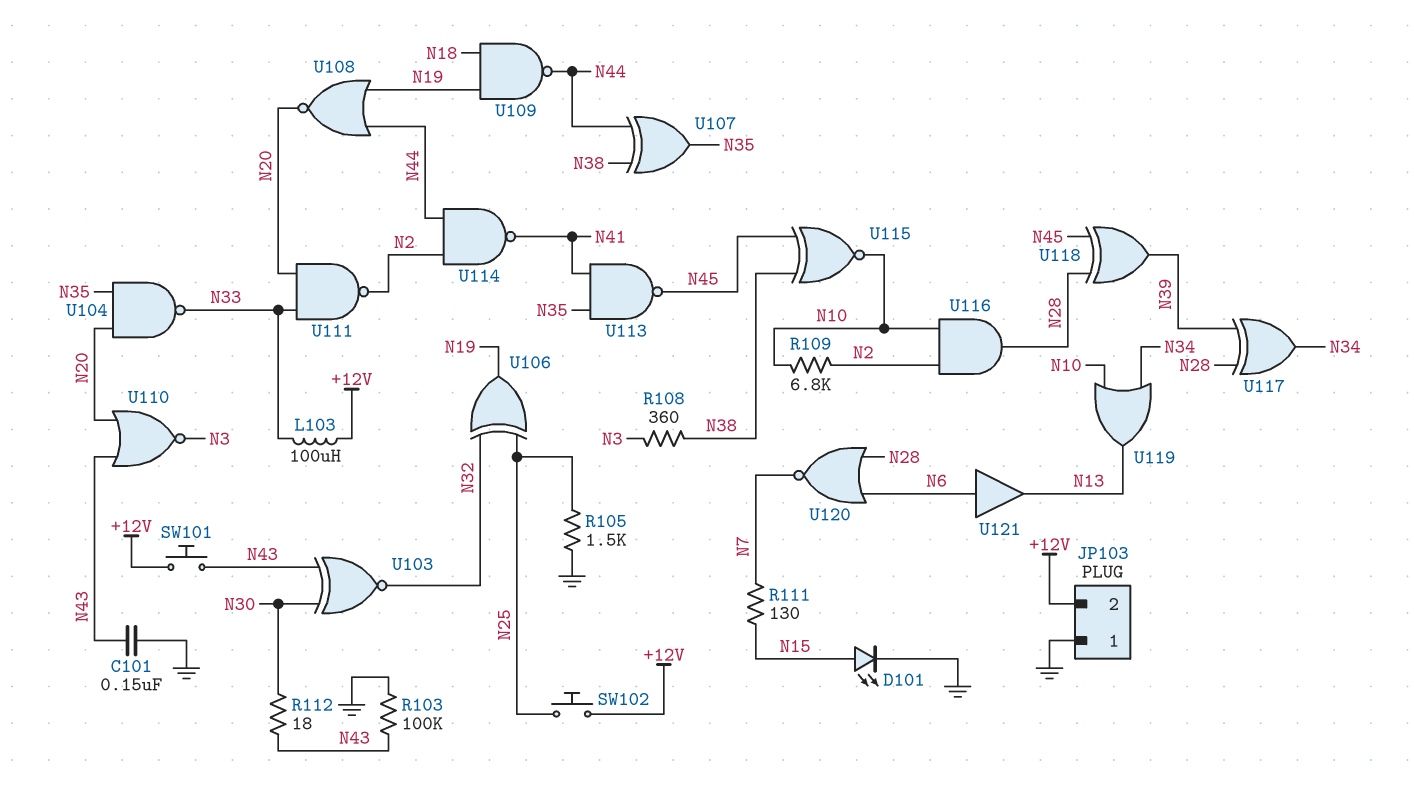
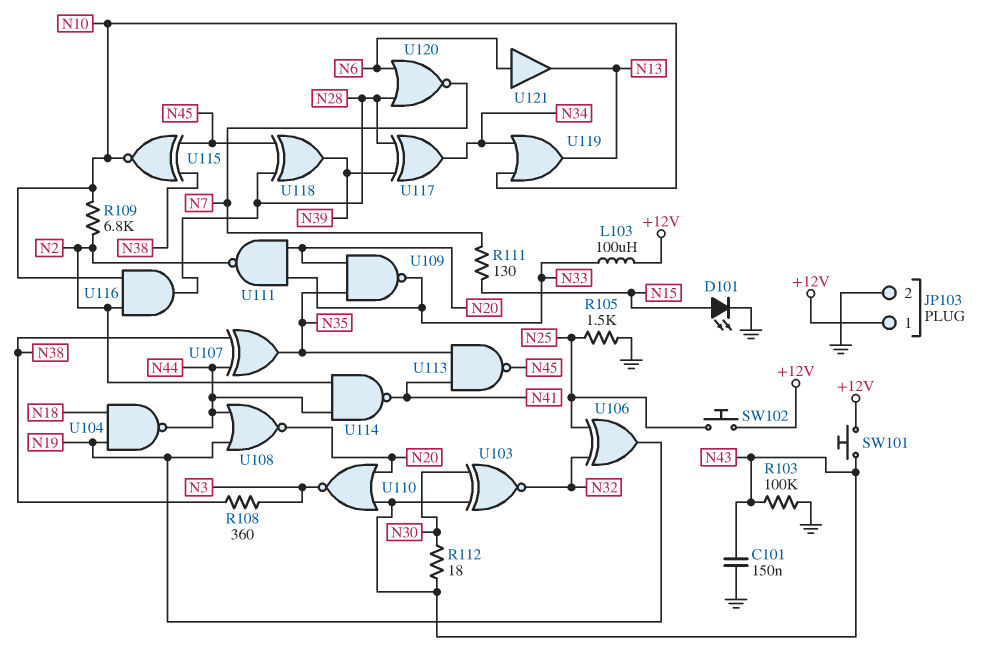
JP103 pin 1: GND -> +12V
JP103 pin 2: +12V -> GND
U104: NAND (in N20, in N35, out N33) -> NAND (in N18, in N19, out N44)
U109: NAND (in N18, in N19, out N44) -> NAND (in N20, in N35, out N33)

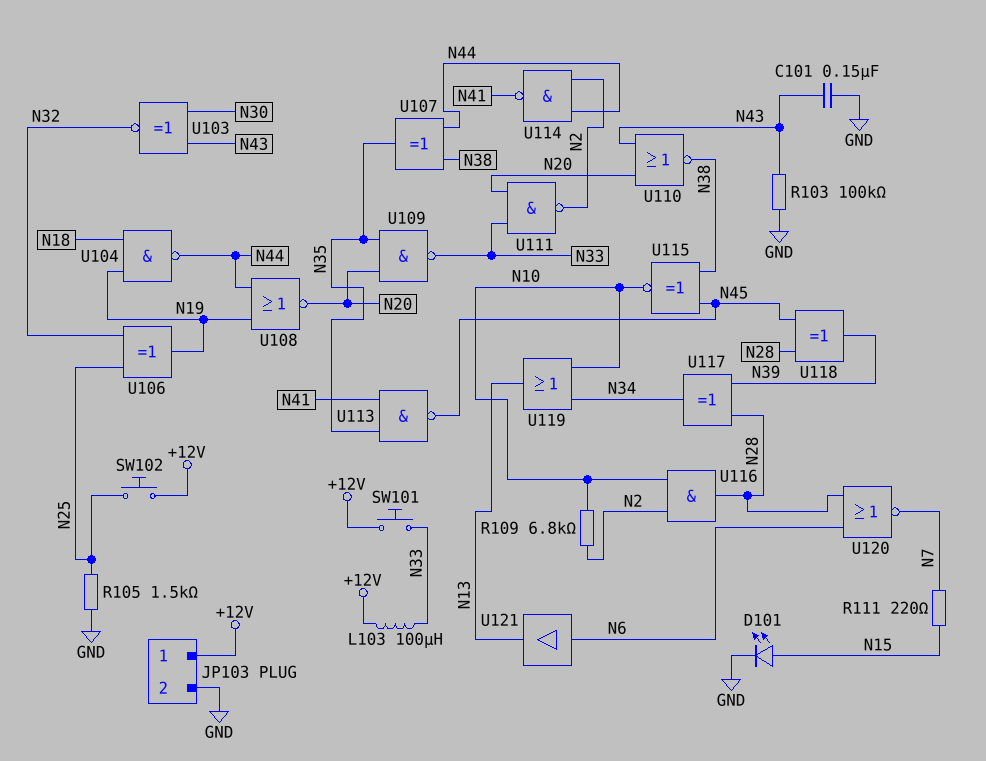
R108: 360 (N3, N38) -> none
R111: 130 (N7, N15) -> 220 (N7, N15)
R112: 18 (N30, N43) -> none
SW101: button (+12V, N43) -> button (+12V, N33)
U110: NOR (in N20, in N43, out N3) -> NOR (in N20, in N43, out N38)

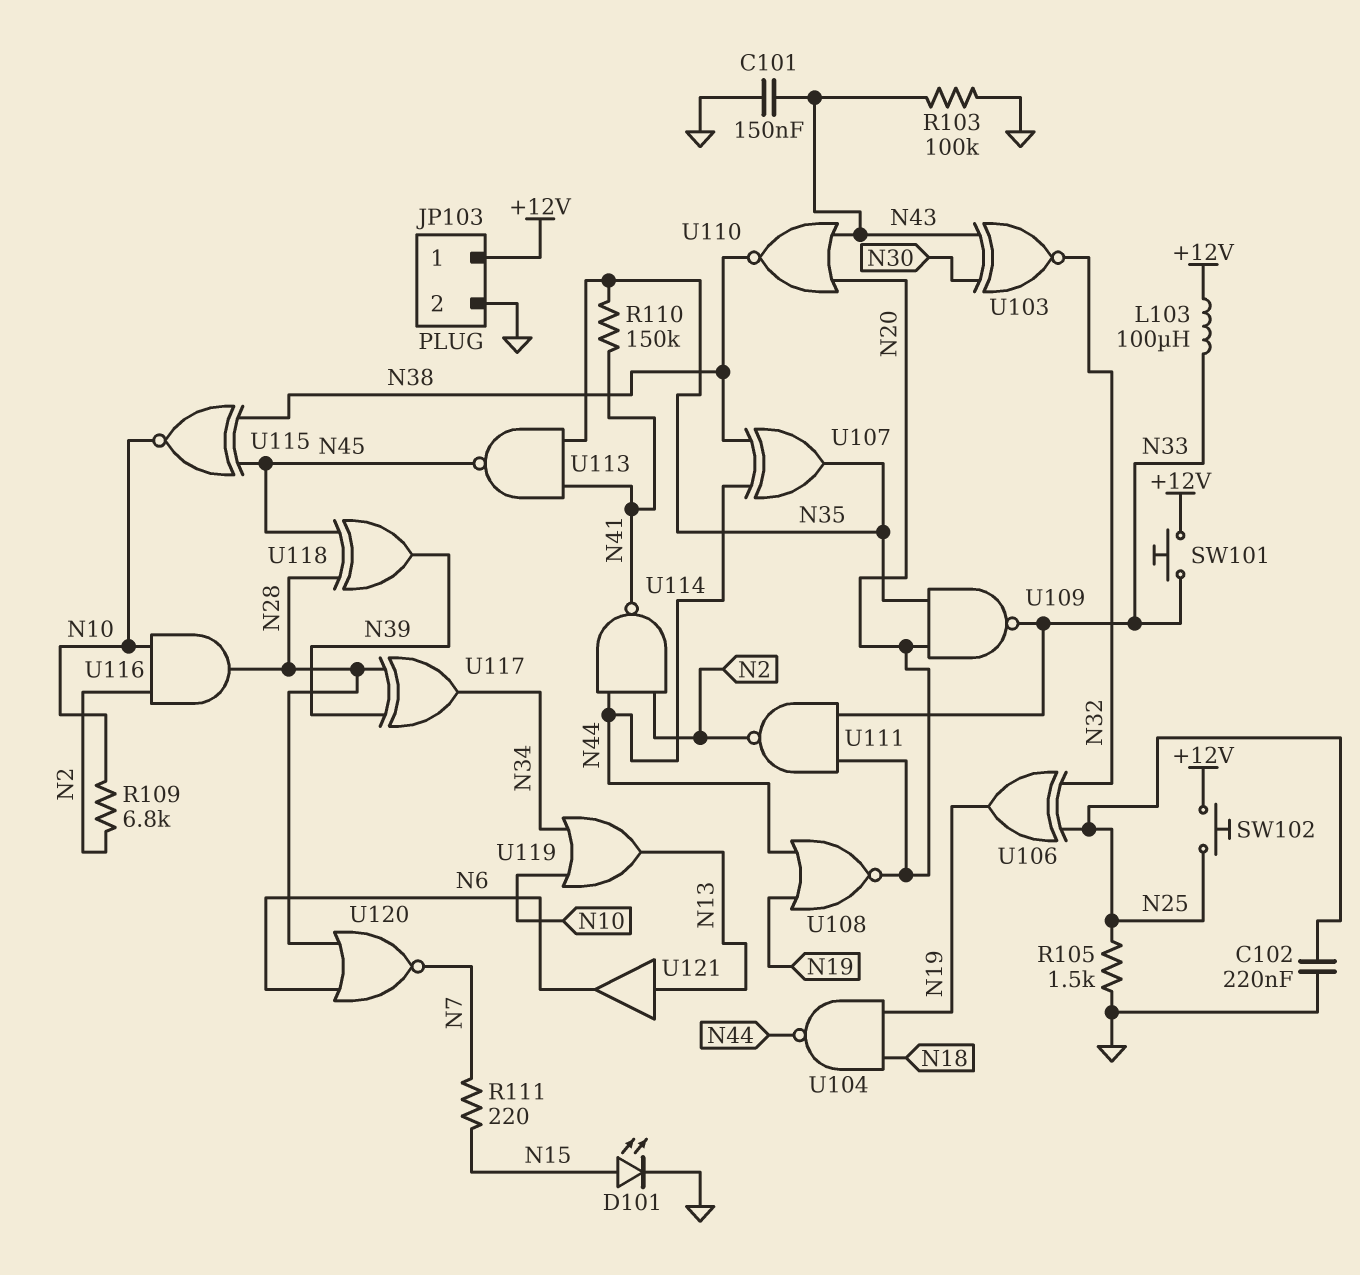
C102: none -> 220nF (GND, N25)
R110: none -> 150k (N35, N41)
U121: buffer (in N6, out N13) -> buffer (in N13, out N6)

